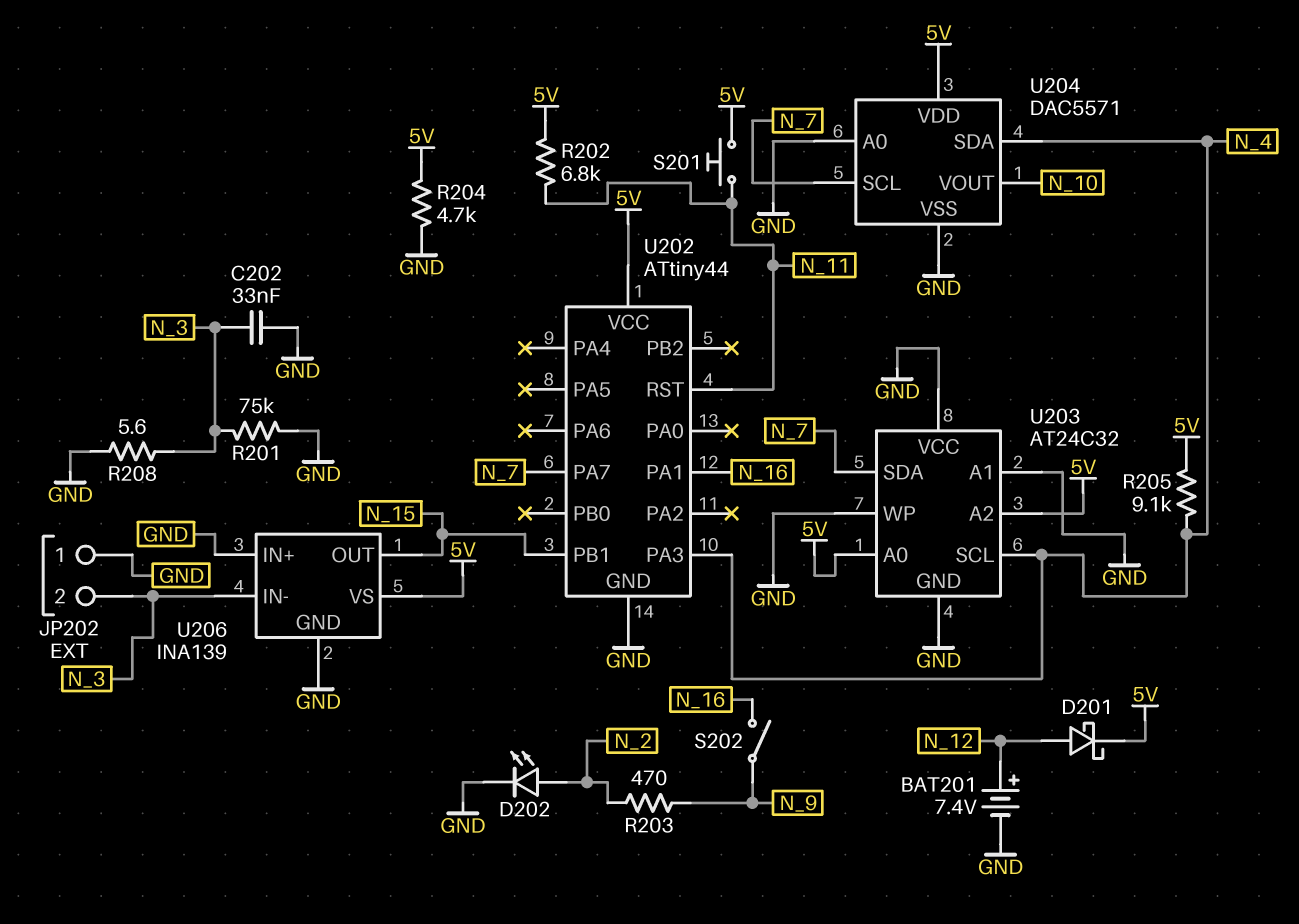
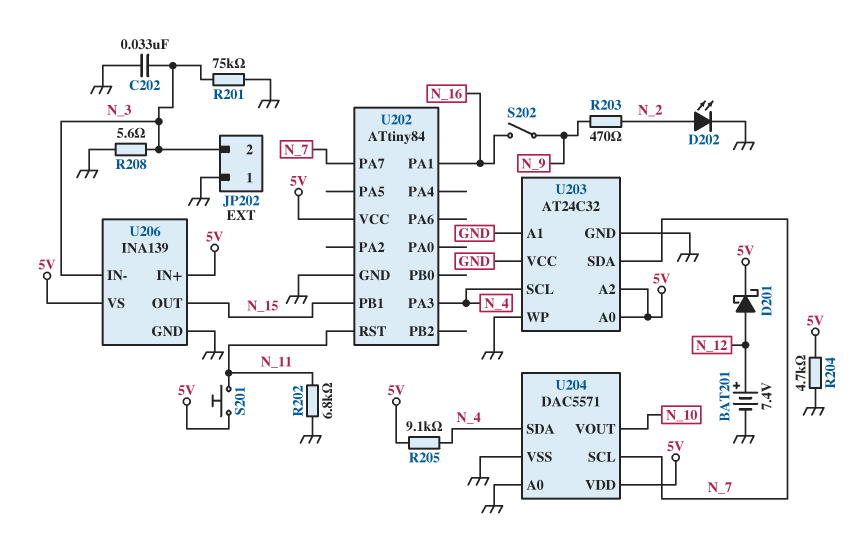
R202: 6.8k (5V, N_11) -> 6.8k (GND, N_11)
U202: ATtiny44 -> ATtiny84
U206 pin IN+: GND -> 5V

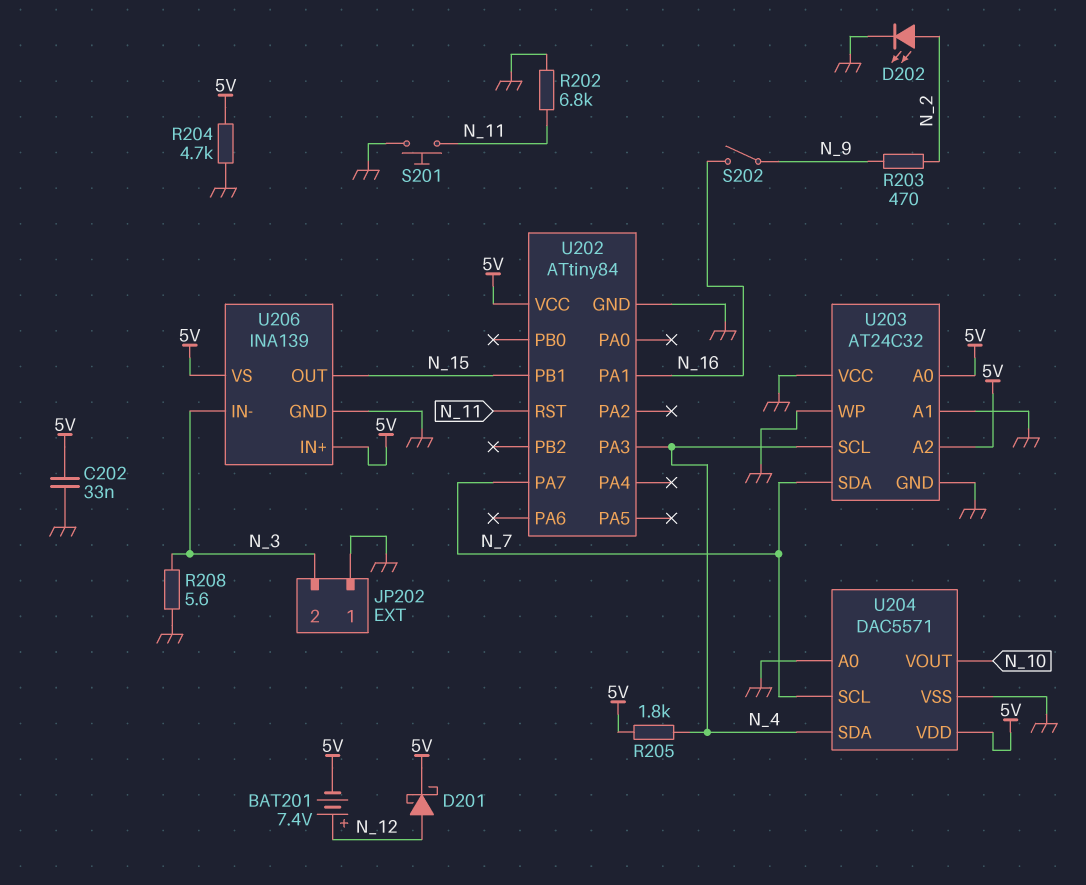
BAT201: 7.4V (plus N_12, minus GND) -> 7.4V (plus N_12, minus 5V)
C202: 33nF (GND, N_3) -> 33nF (5V, GND)
R201: 75k (GND, N_3) -> none
R205: 9.1k (5V, N_4) -> 1.8k (5V, N_4)
S201: button (5V, N_11) -> button (GND, N_11)

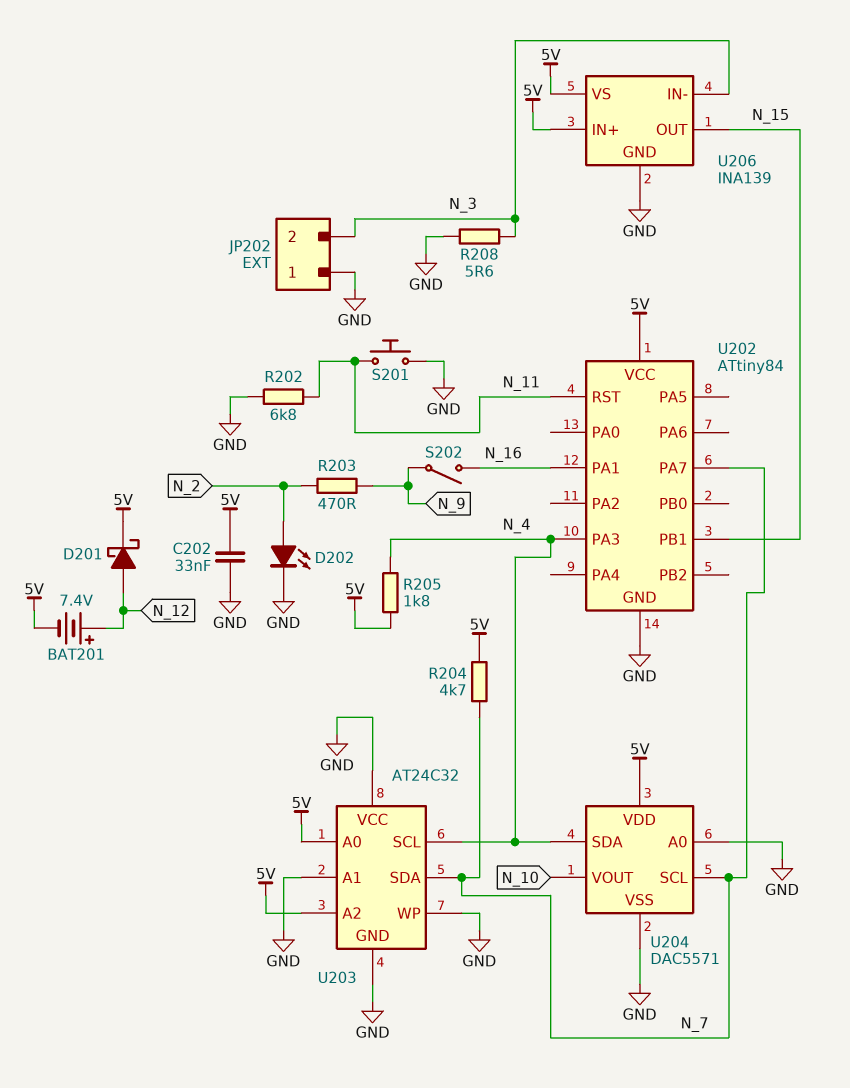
R204: 4.7k (5V, GND) -> 4.7k (5V, N_7)

